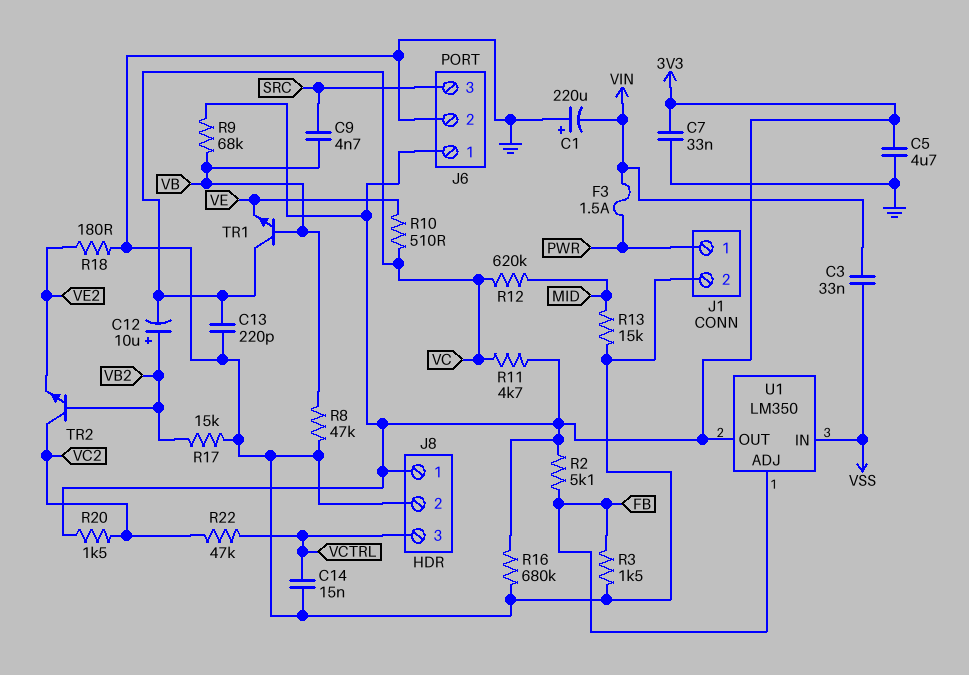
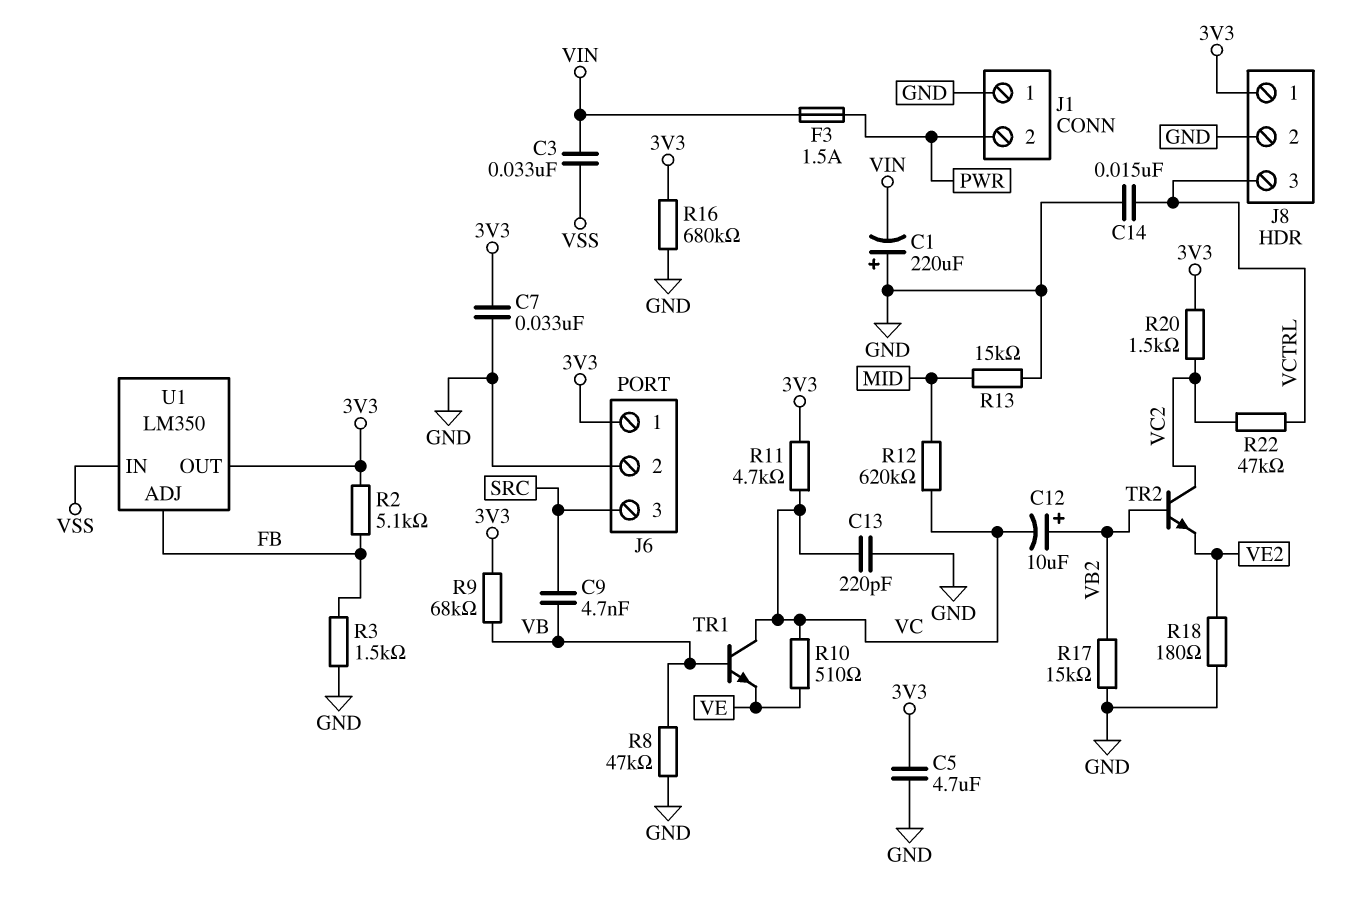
J1 pin 1: PWR -> GND
J1 pin 2: GND -> PWR

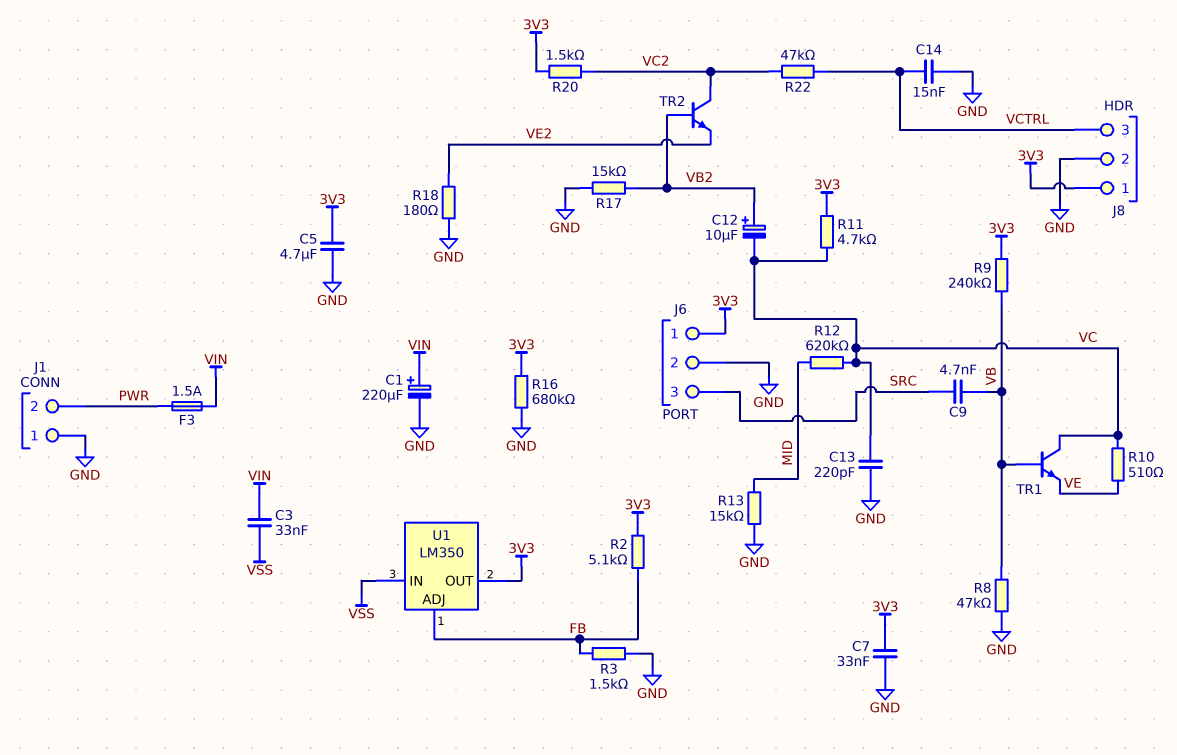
C1: 220uF (plus GND, minus VIN) -> 220uF (plus VIN, minus GND)
R9: 68k (3V3, VB) -> 240k (3V3, VB)

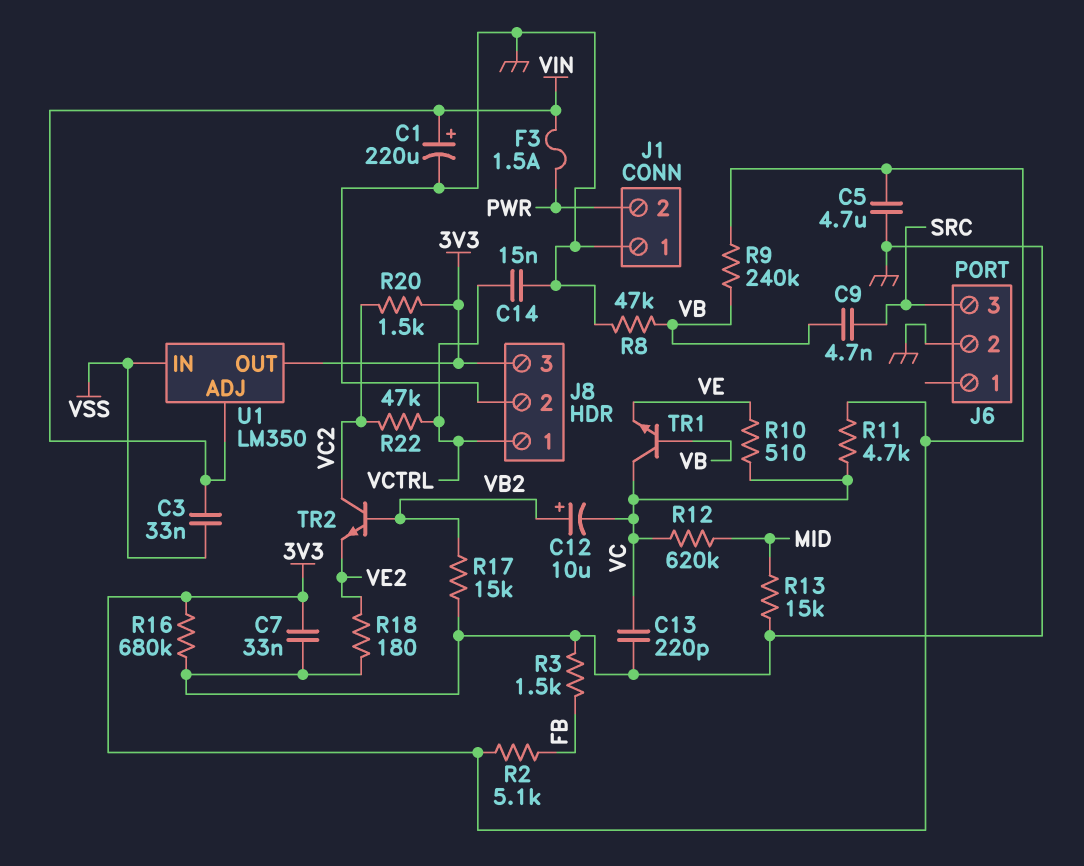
J6 pin 1: 3V3 -> none
J8 pin 1: 3V3 -> VCTRL
J8 pin 3: VCTRL -> 3V3
U1 pin ADJ: FB -> VIN

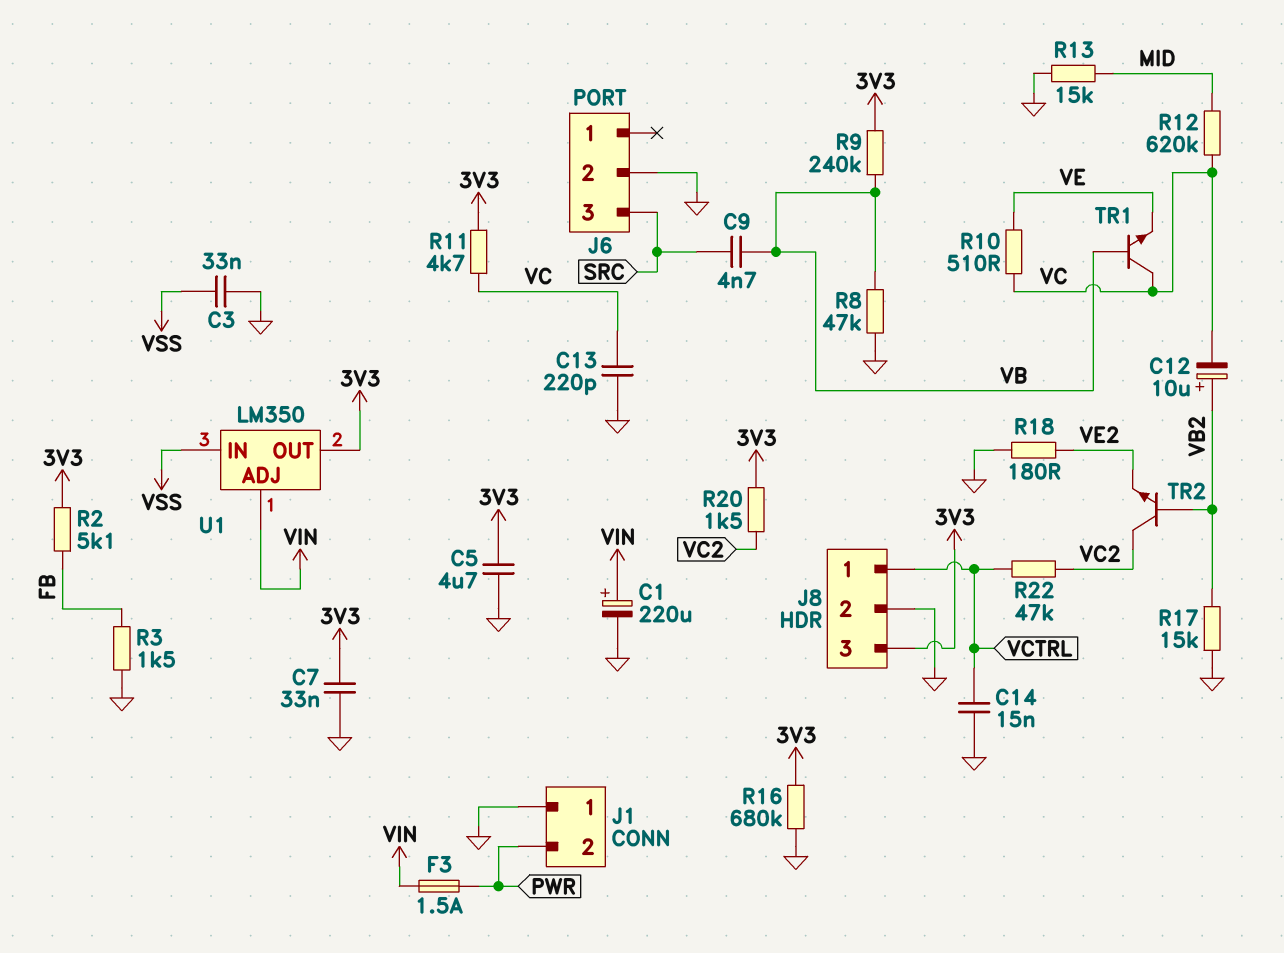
C3: 33nF (VIN, VSS) -> 33nF (GND, VSS)

